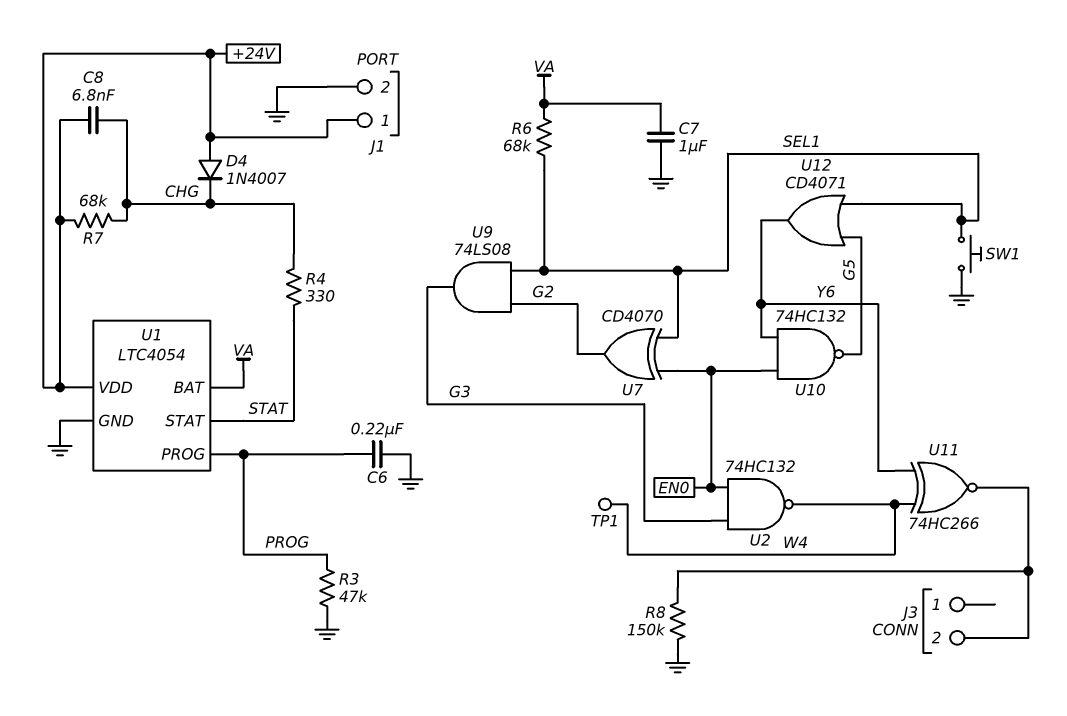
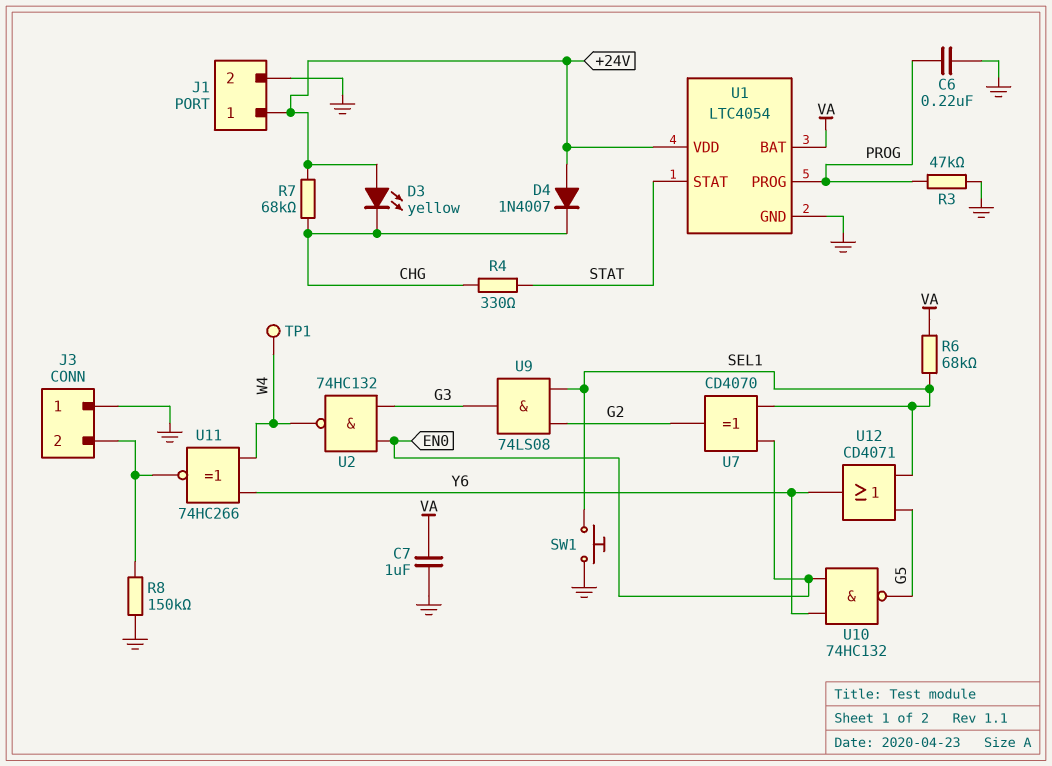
C8: 6.8nF (+24V, CHG) -> none
D3: none -> LED yellow (A +24V, K CHG)
J3 pin 1: none -> GND

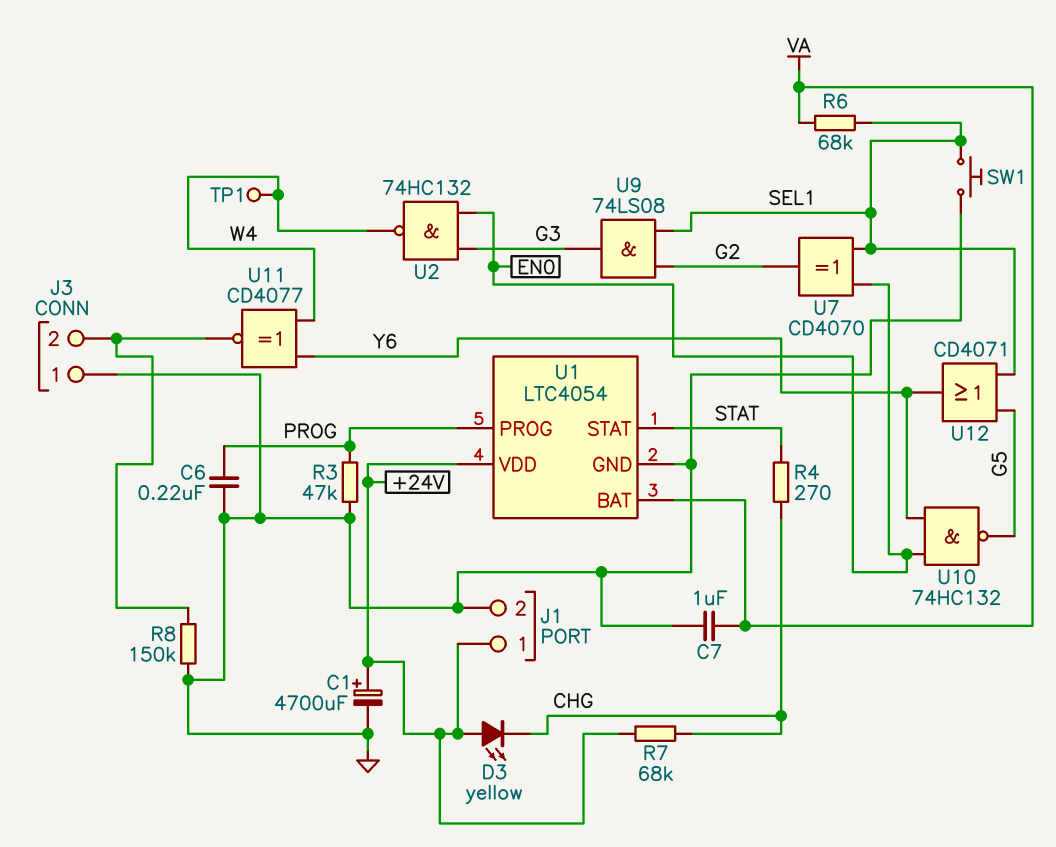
C1: none -> 4700uF (plus +24V, minus GND)
D4: diode 1N4007 (A +24V, K CHG) -> none
R4: 330 (CHG, STAT) -> 270 (CHG, STAT)
U11: XNOR 74HC266 (in W4, in Y6, out J3/2) -> XNOR CD4077 (in W4, in Y6, out J3/2)

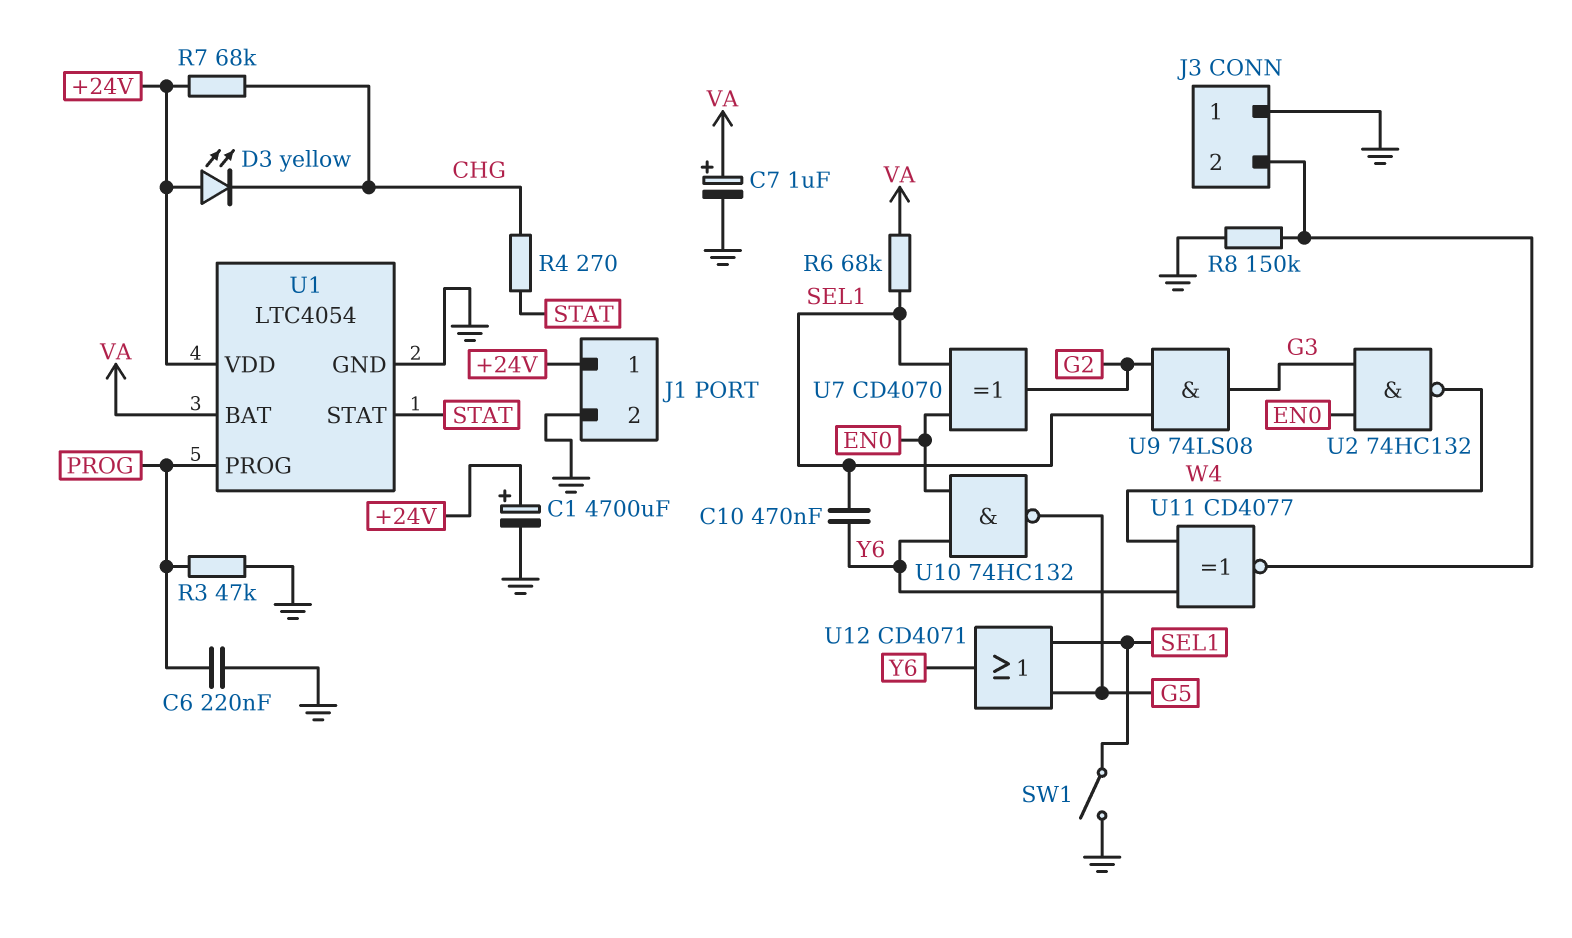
C7: 1uF (GND, VA) -> 1uF (plus VA, minus GND)
C10: none -> 470nF (SEL1, Y6)
SW1: button (GND, SEL1) -> switch (GND, SEL1)
TP1: test point (W4) -> none

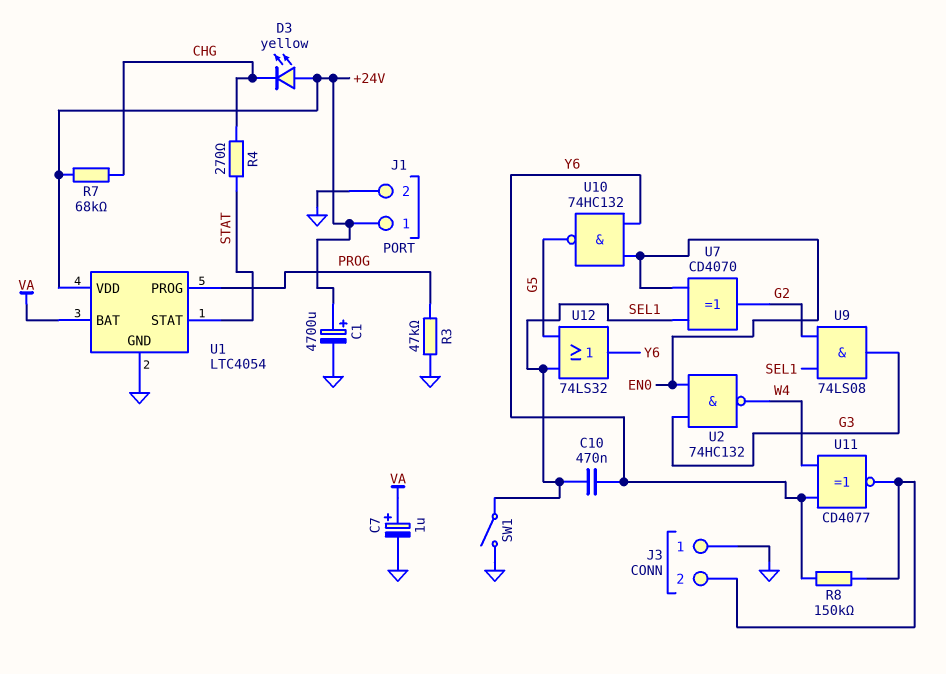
C6: 220nF (GND, PROG) -> none
R6: 68k (SEL1, VA) -> none
R8: 150k (GND, J3/2) -> 150k (J3/2, Y6)
U12: OR CD4071 (in G5, in SEL1, out Y6) -> OR 74LS32 (in G5, in SEL1, out Y6)

